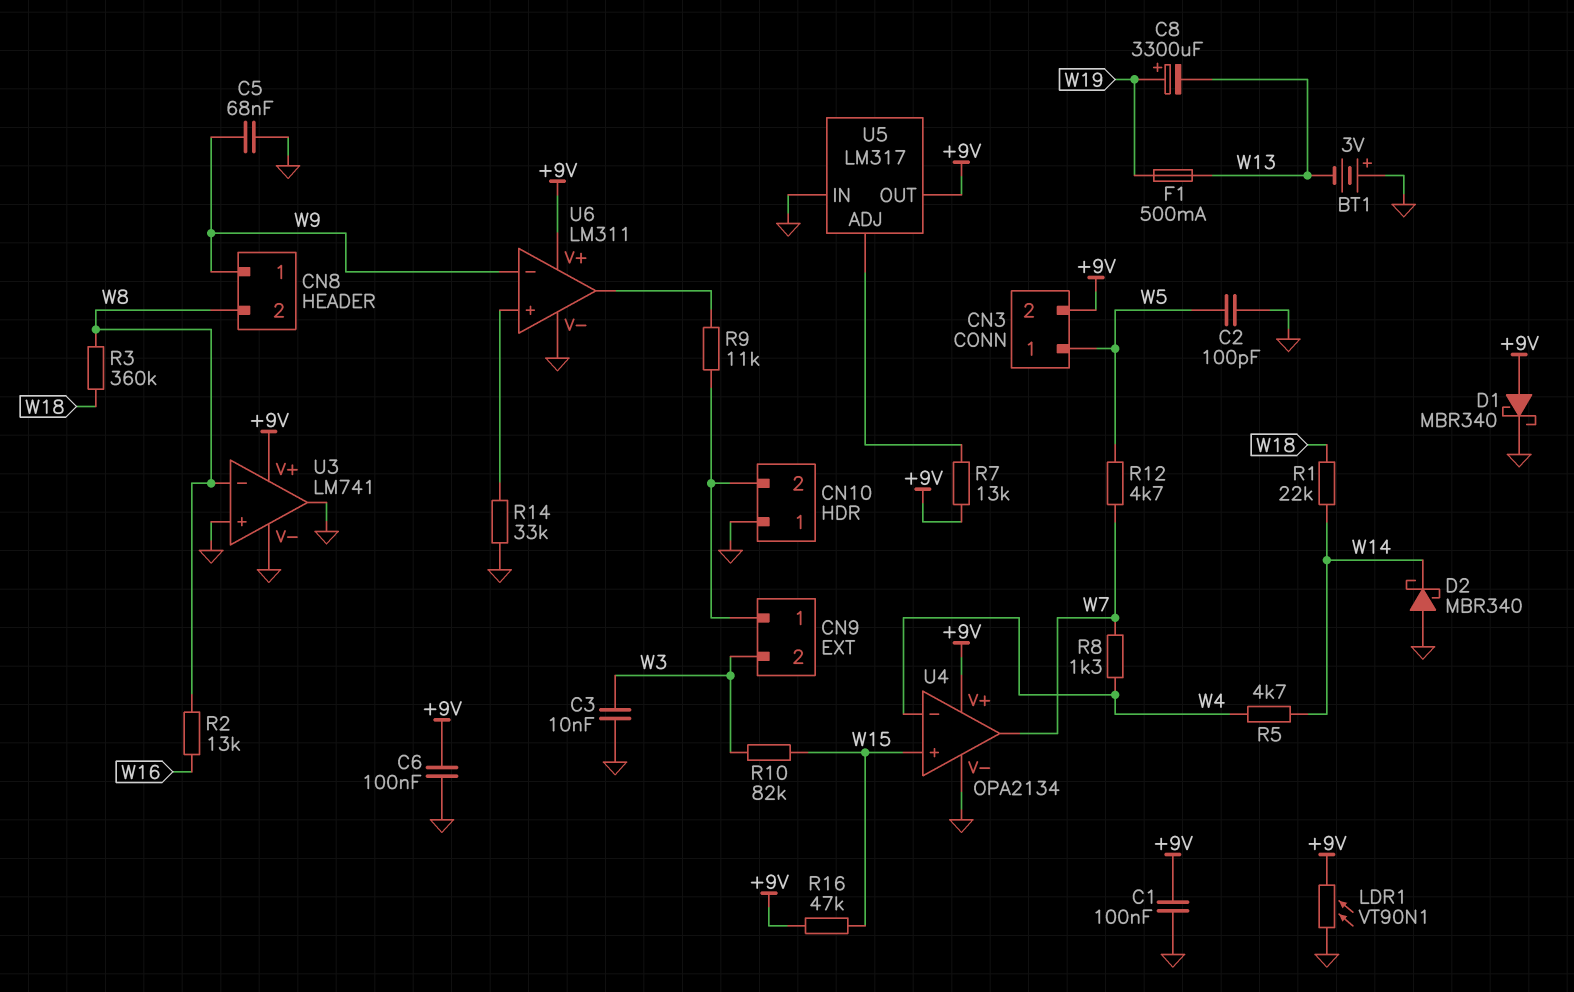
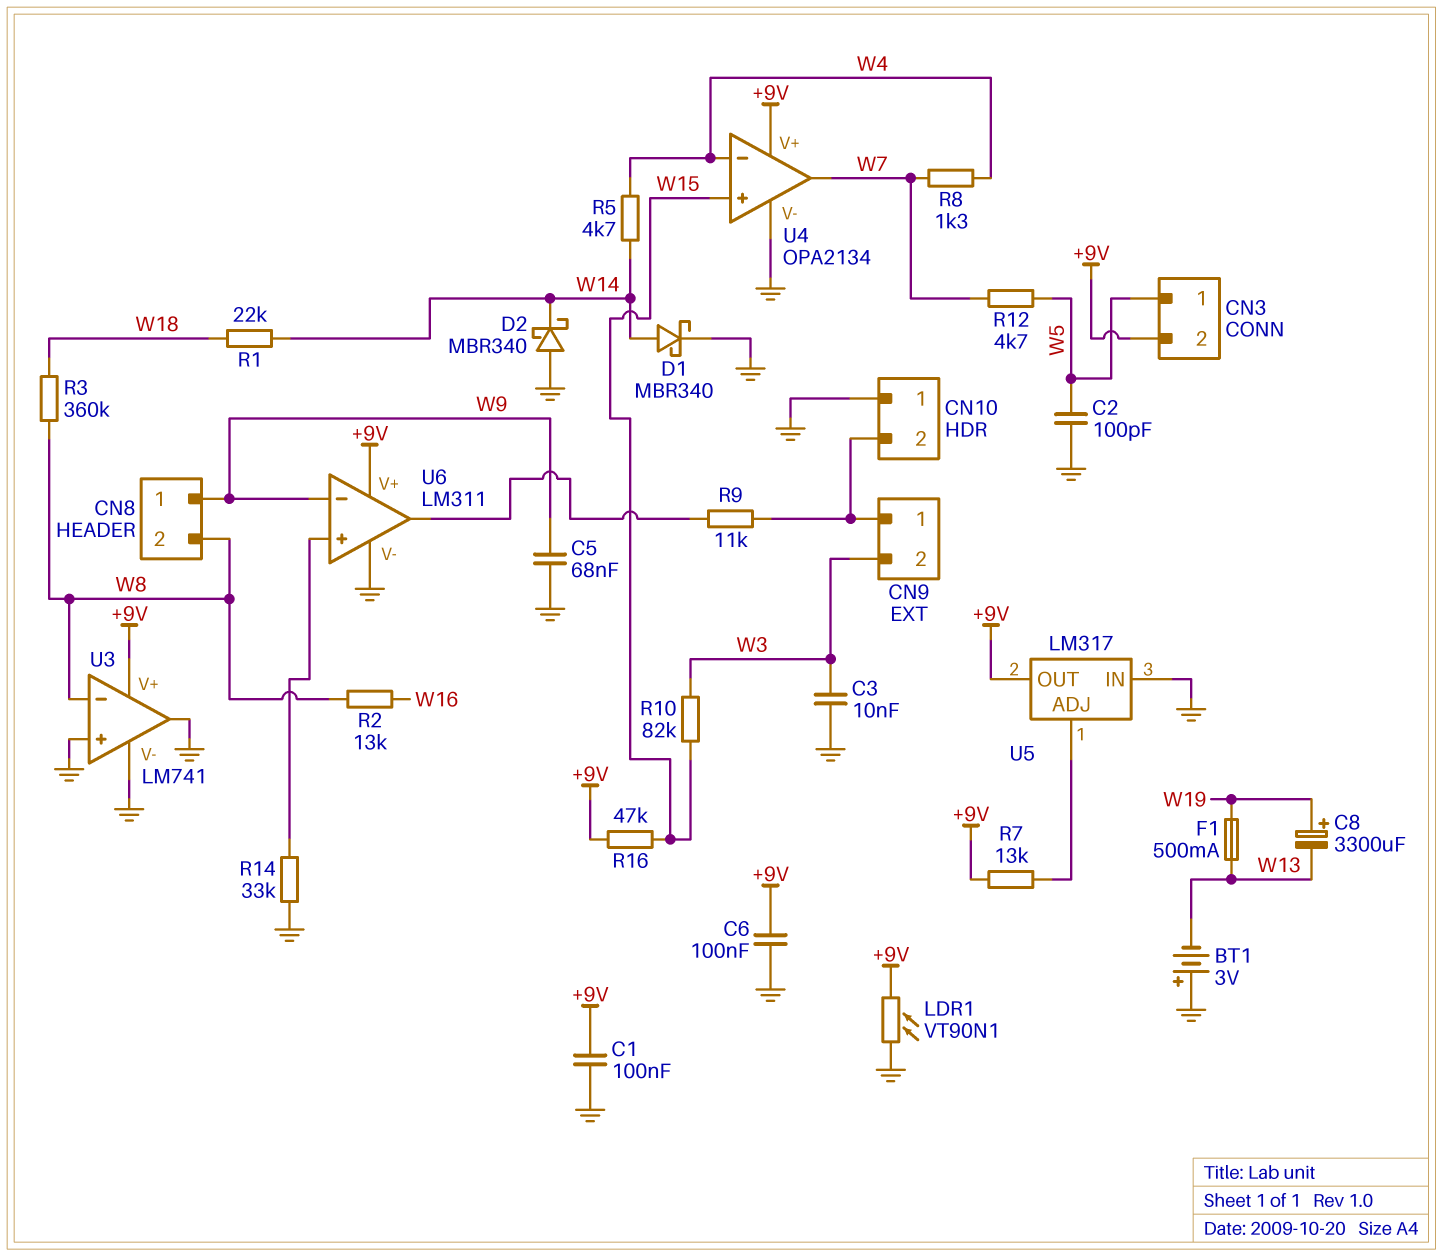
D1: schottky MBR340 (A +9V, K GND) -> schottky MBR340 (A W14, K GND)

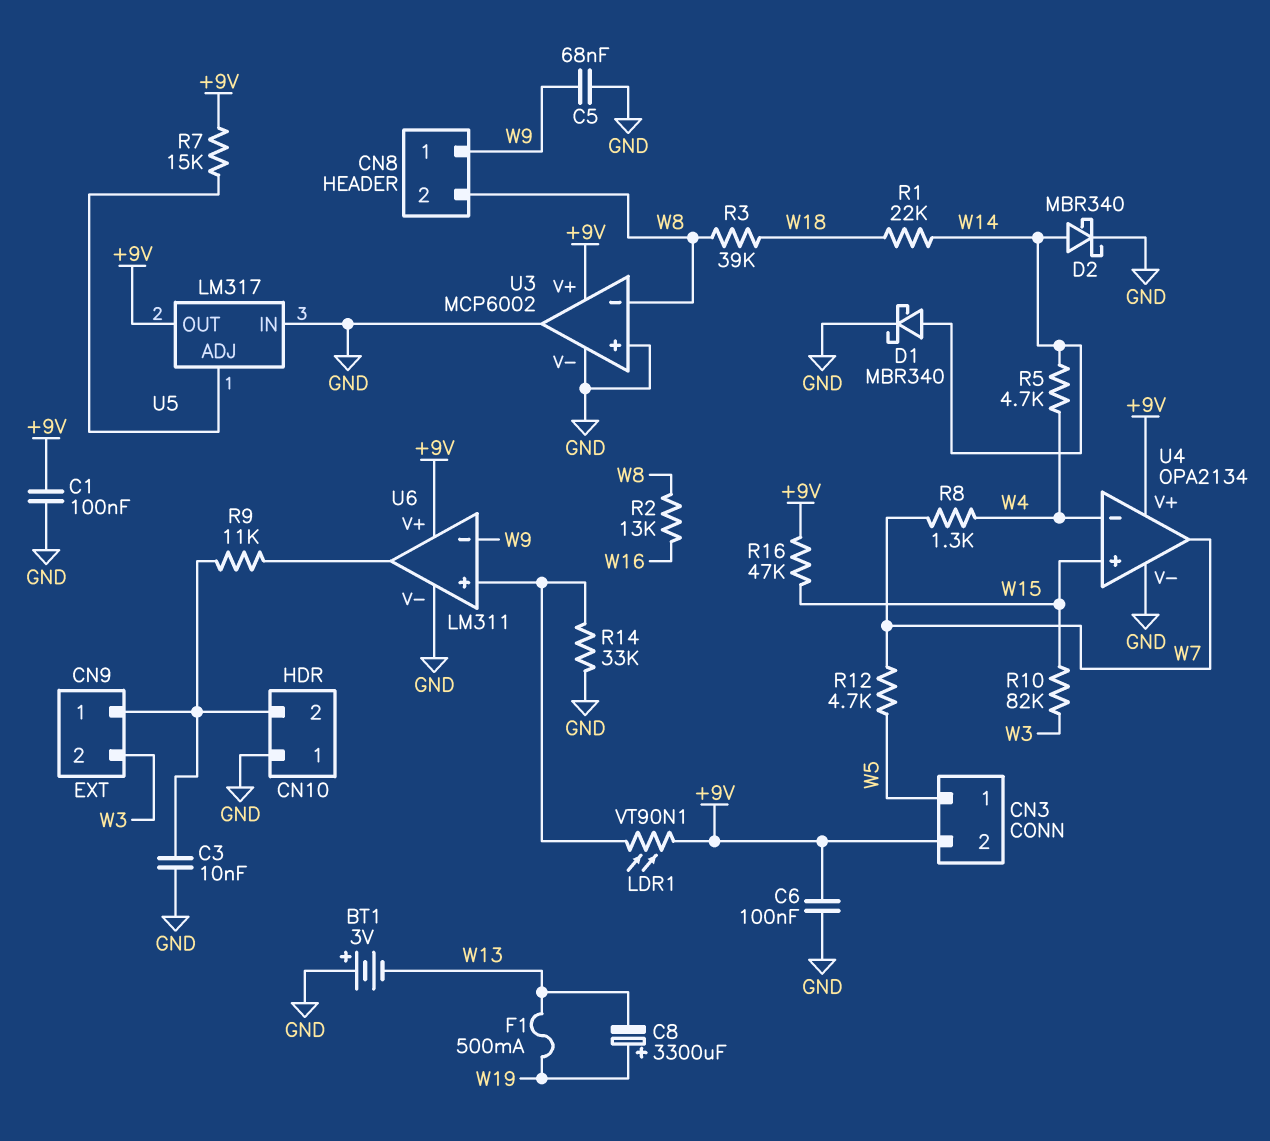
C2: 100pF (GND, W5) -> none
C3: 10nF (GND, W3) -> 10nF (CN9/1, GND)
D2: schottky MBR340 (A GND, K W14) -> schottky MBR340 (A W14, K GND)
LDR1: VT90N1 (+9V, GND) -> VT90N1 (+9V, U6/in+)
R3: 360k (W8, W18) -> 39k (W8, W18)
R7: 13k (+9V, U5/ADJ) -> 15k (+9V, U5/ADJ)
U3: LM741 -> MCP6002

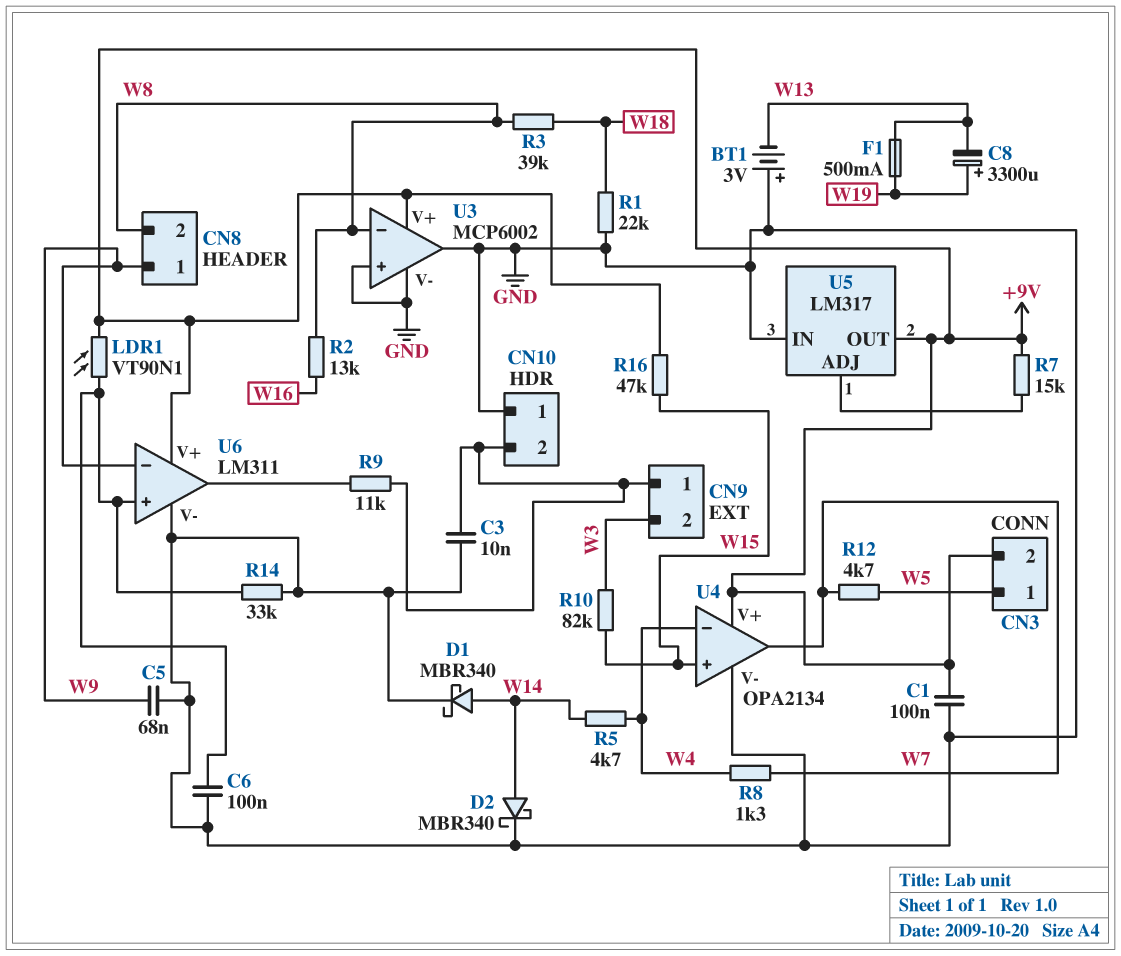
C6: 100nF (+9V, GND) -> 100nF (GND, U6/in+)
R1: 22k (W14, W18) -> 22k (GND, W18)

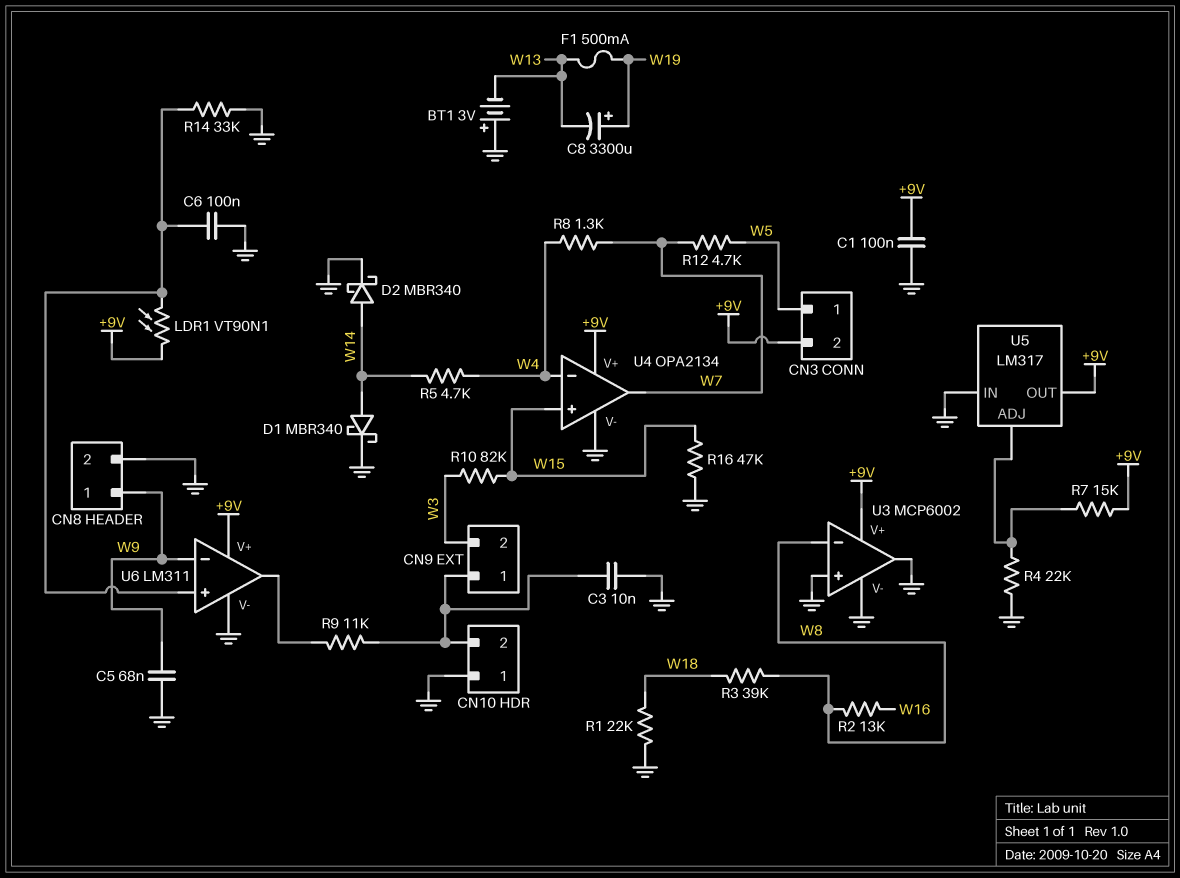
CN8 pin 2: W8 -> GND
R4: none -> 22k (GND, U5/ADJ)
R16: 47k (+9V, W15) -> 47k (GND, W15)

